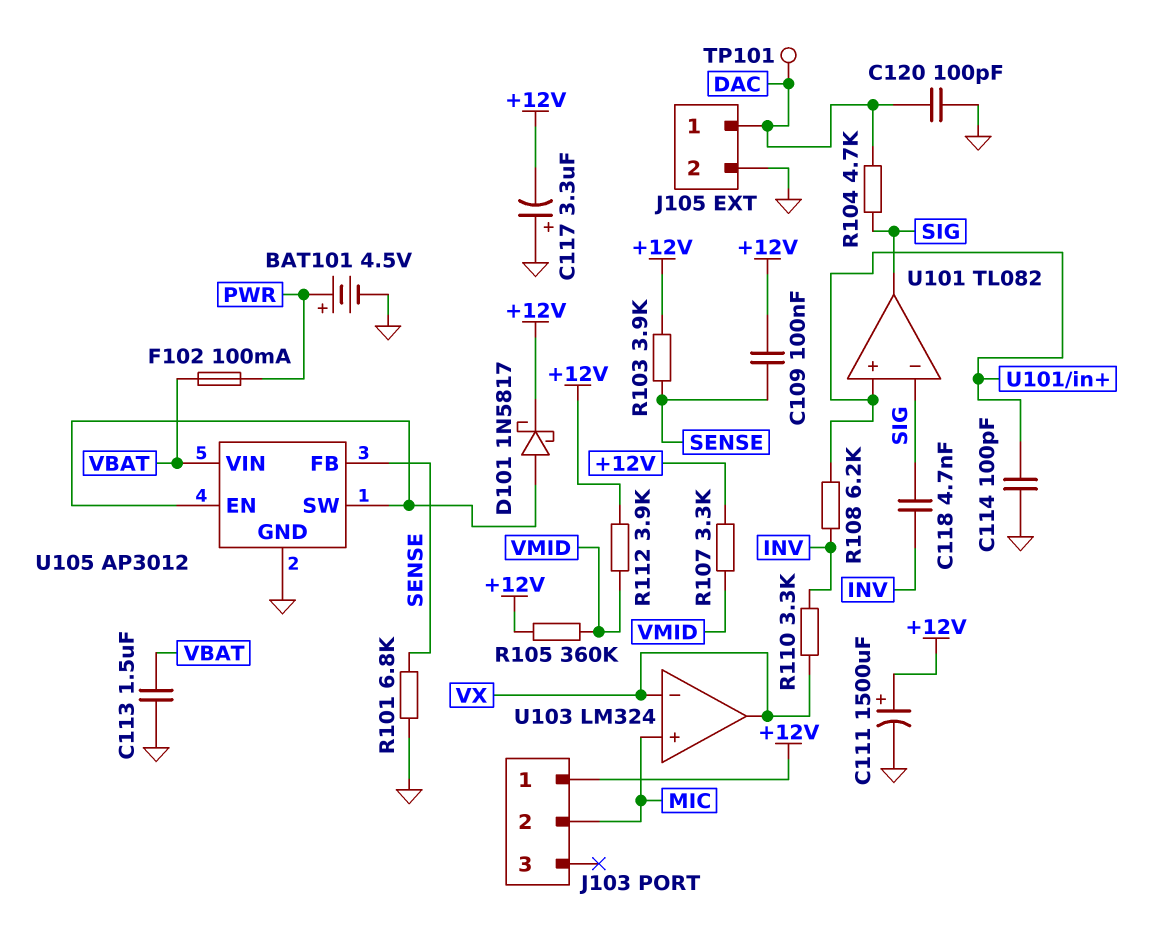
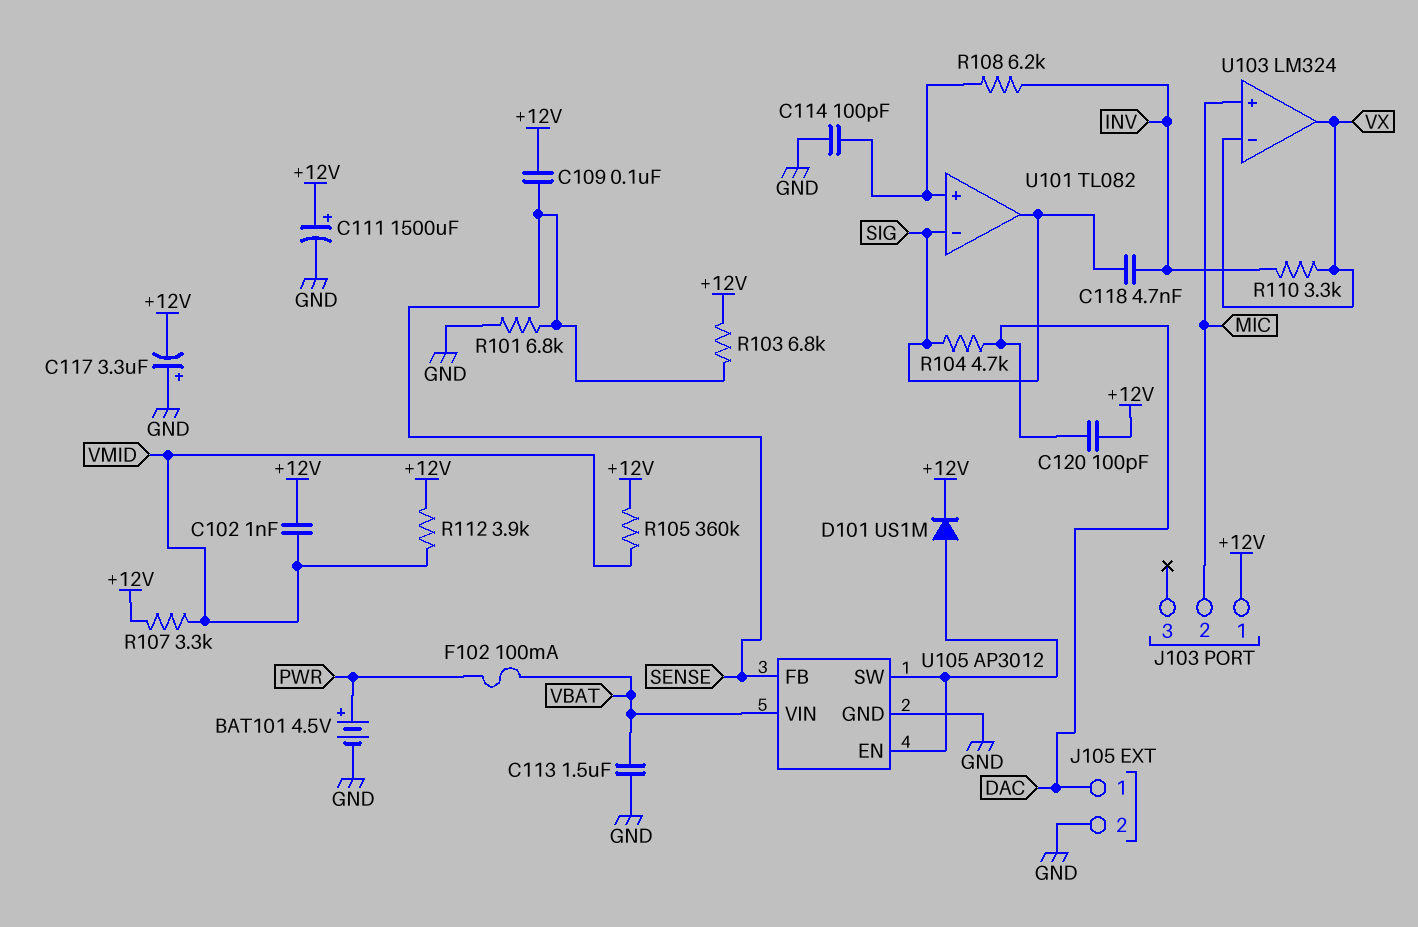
C102: none -> 1nF (+12V, VMID)
C120: 100pF (DAC, GND) -> 100pF (+12V, DAC)
D101: schottky 1N5817 (A U105/EN, K +12V) -> diode US1M (A U105/EN, K +12V)
R103: 3.9k (+12V, SENSE) -> 6.8k (+12V, SENSE)
TP101: test point (DAC) -> none

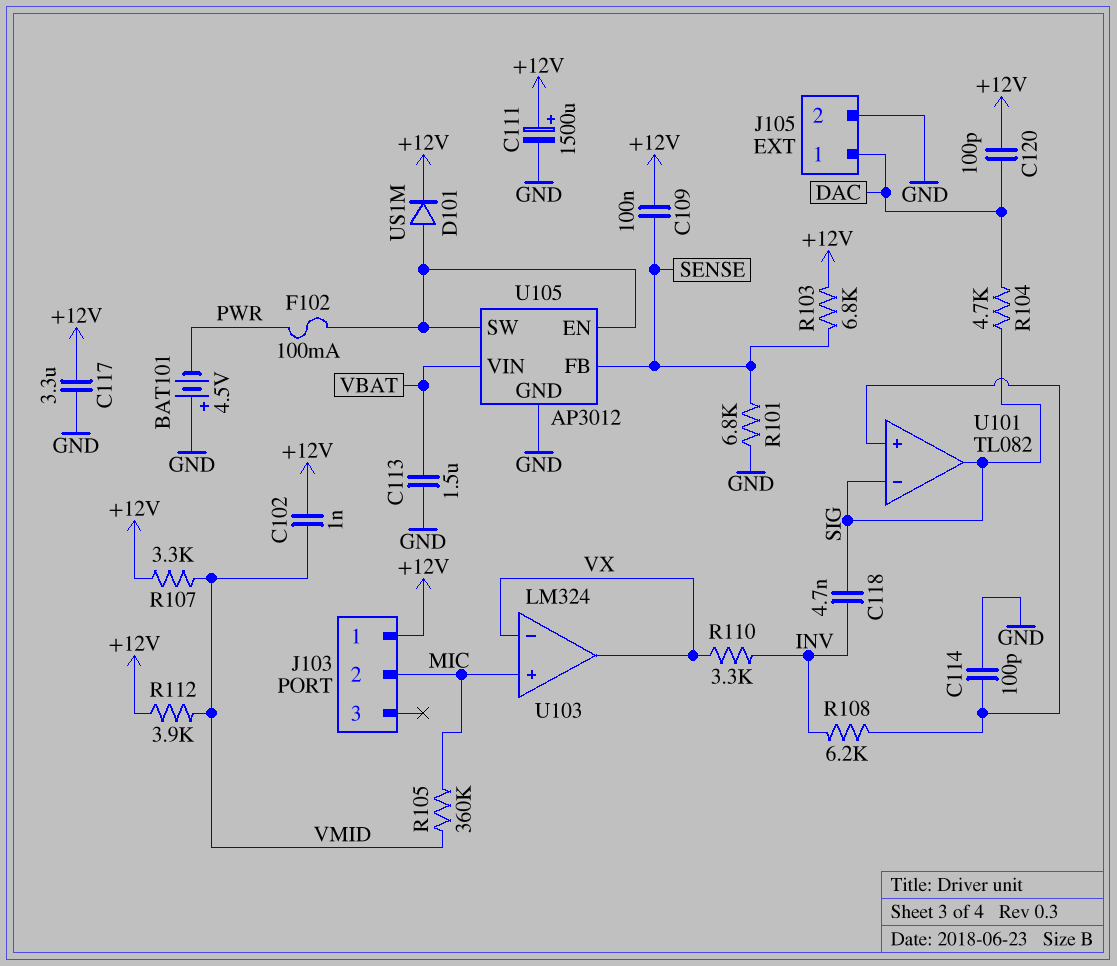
BAT101: 4.5V (plus PWR, minus GND) -> 4.5V (plus GND, minus PWR)
C117: 3.3uF (plus GND, minus +12V) -> 3.3uF (+12V, GND)
F102: 100mA (PWR, VBAT) -> 100mA (PWR, U105/EN)
R105: 360k (+12V, VMID) -> 360k (MIC, VMID)

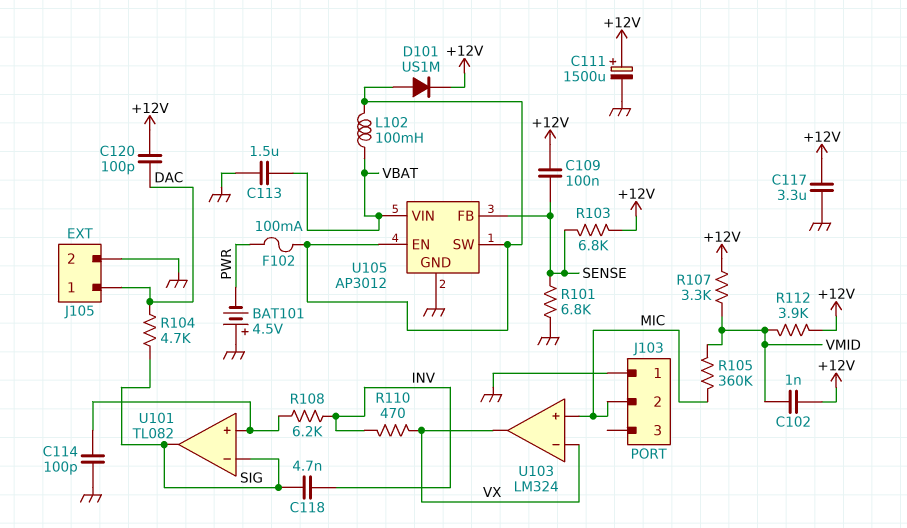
J103 pin 1: +12V -> GND
L102: none -> 100mH (U105/EN, VBAT)
R110: 3.3k (INV, VX) -> 470 (INV, VX)

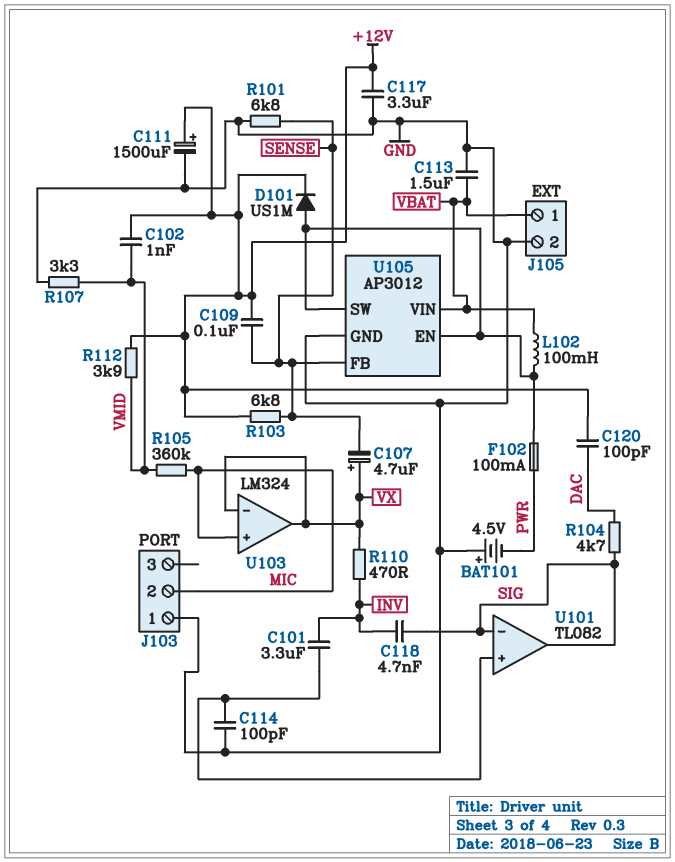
C101: none -> 3.3uF (INV, U101/in+)
C107: none -> 4.7uF (plus VX, minus SENSE)
J105 pin 1: DAC -> VBAT
R107: 3.3k (+12V, VMID) -> 3.3k (GND, VMID)
R108: 6.2k (INV, U101/in+) -> none

